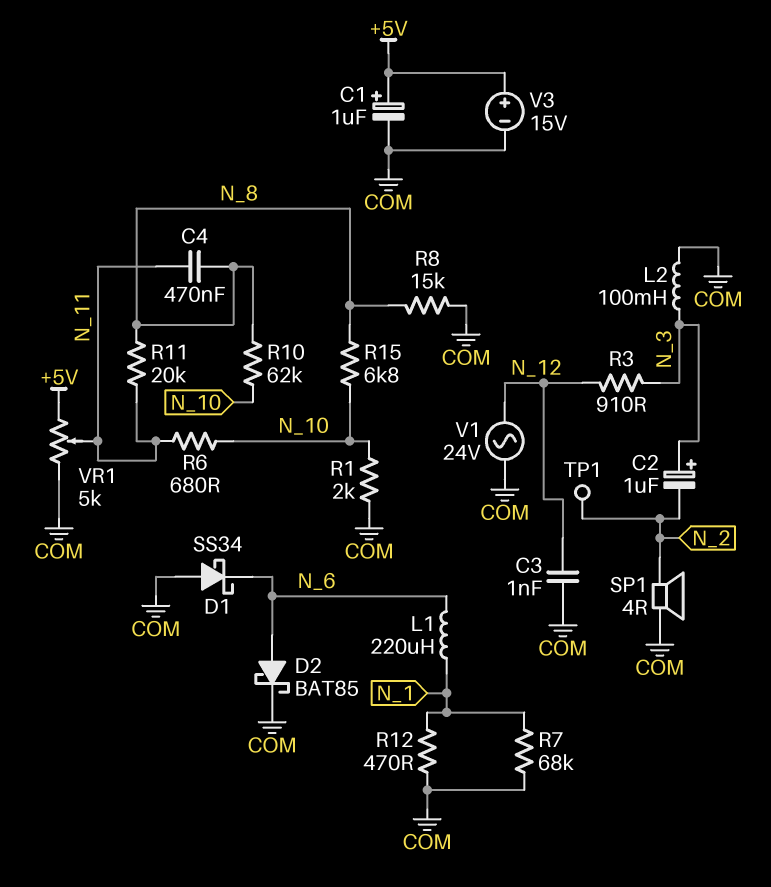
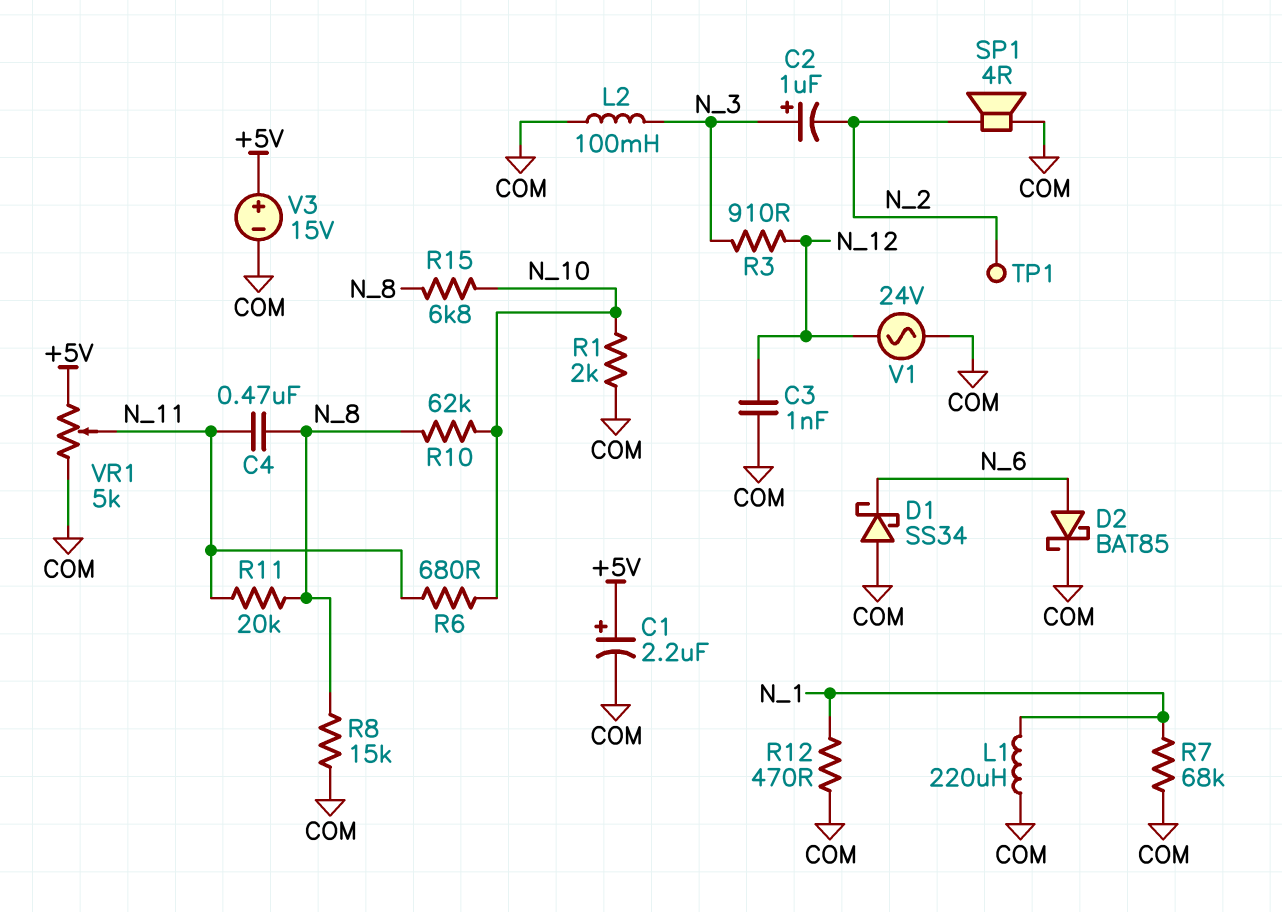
C1: 1uF (plus +5V, minus COM) -> 2.2uF (plus +5V, minus COM)
L1: 220uH (N_1, N_6) -> 220uH (COM, N_1)

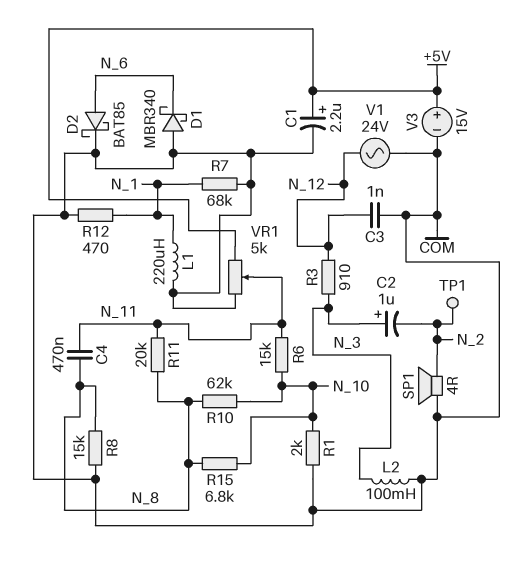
D1: schottky SS34 (A COM, K N_6) -> schottky MBR340 (A COM, K N_6)
R6: 680 (N_10, N_11) -> 15k (N_10, N_11)

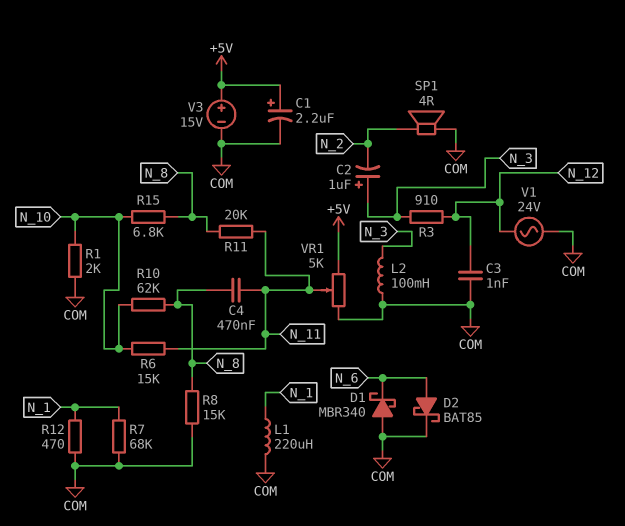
TP1: test point (N_2) -> none

